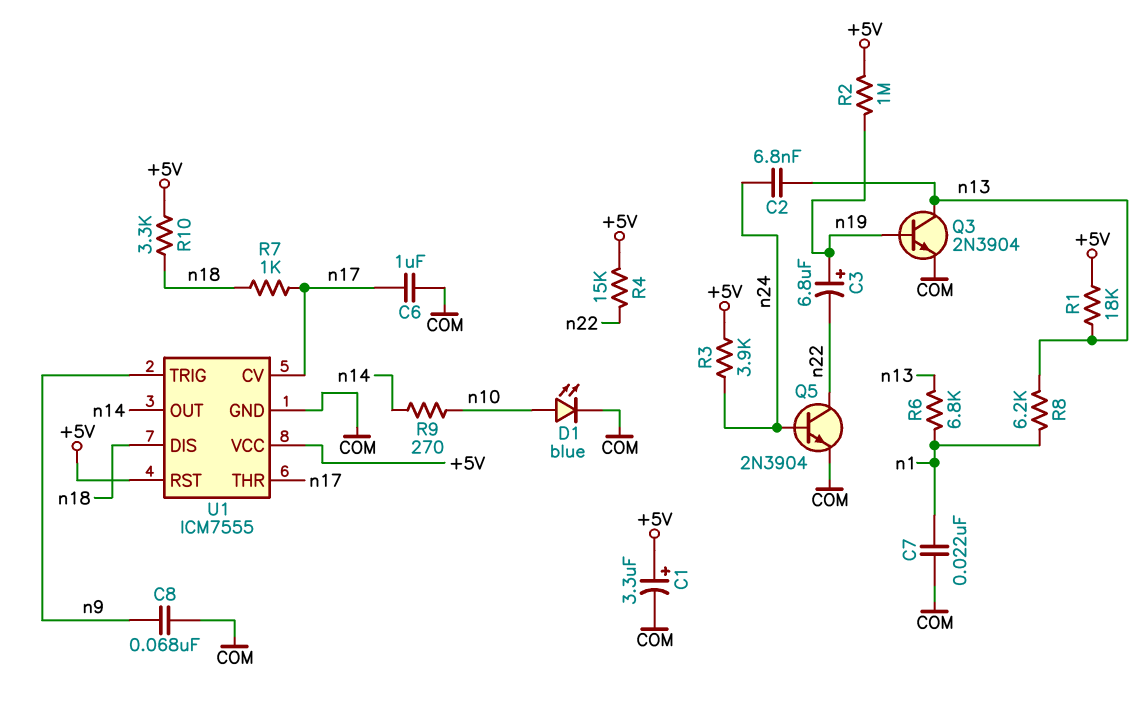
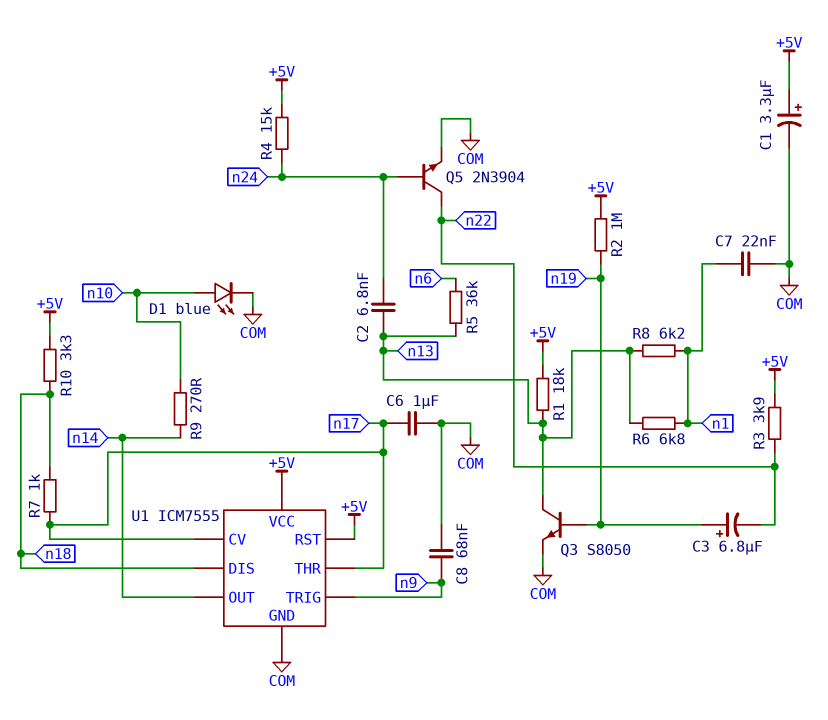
Q3: NPN 2N3904 (B n19, C n13, E COM) -> NPN S8050 (B n19, C n13, E COM)
R3: 3.9k (+5V, n24) -> 3.9k (+5V, n22)
R4: 15k (+5V, n22) -> 15k (+5V, n24)
R5: none -> 36k (n6, n13)

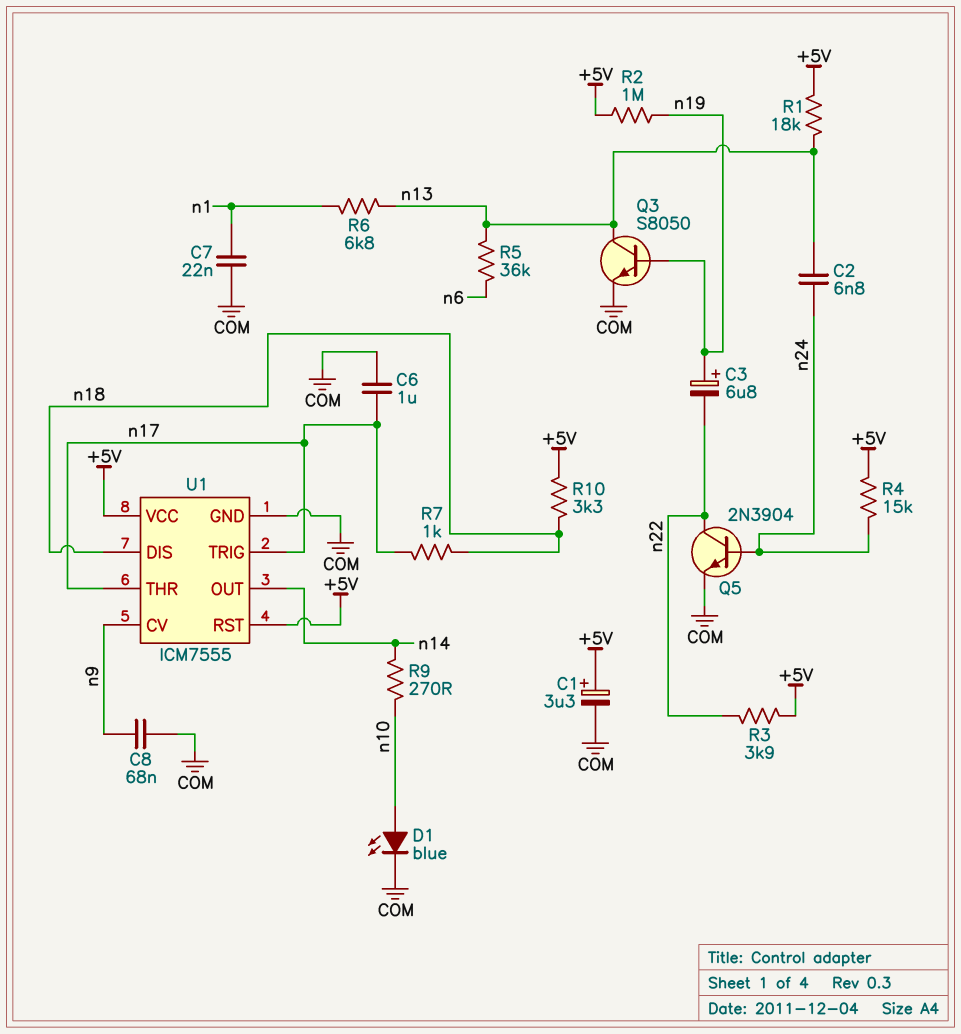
R8: 6.2k (n1, n13) -> none
U1 pin CV: n17 -> n9
U1 pin TRIG: n9 -> n17

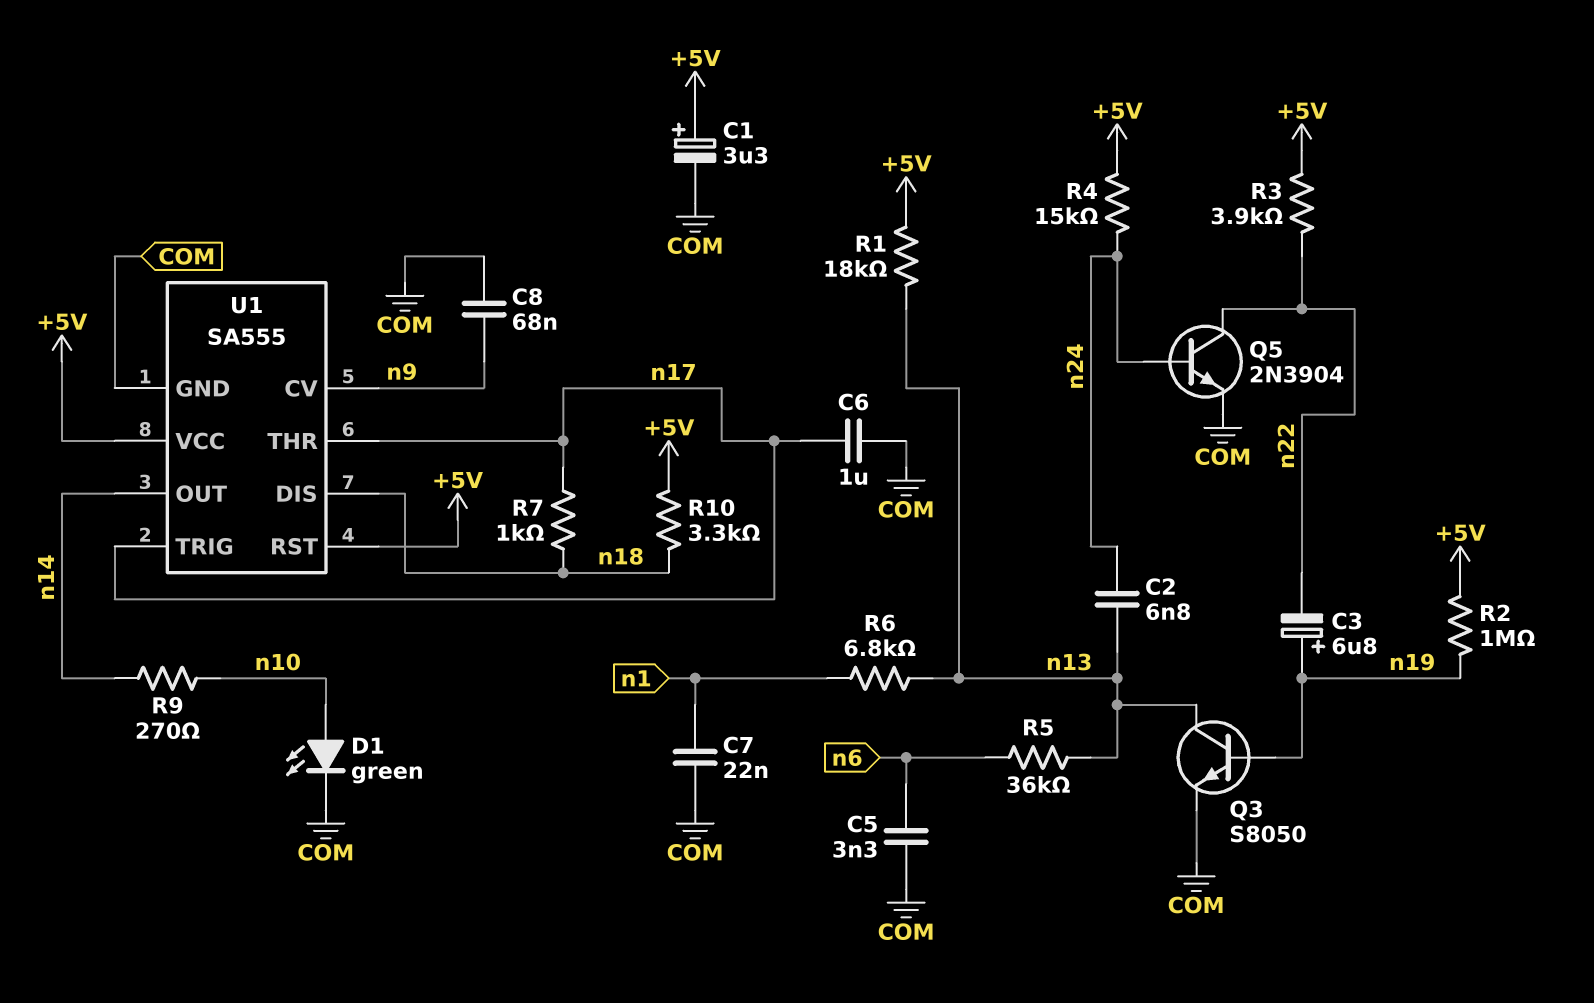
C5: none -> 3.3nF (COM, n6)
D1: LED blue (A n10, K COM) -> LED green (A n10, K COM)
U1: ICM7555 -> SA555

